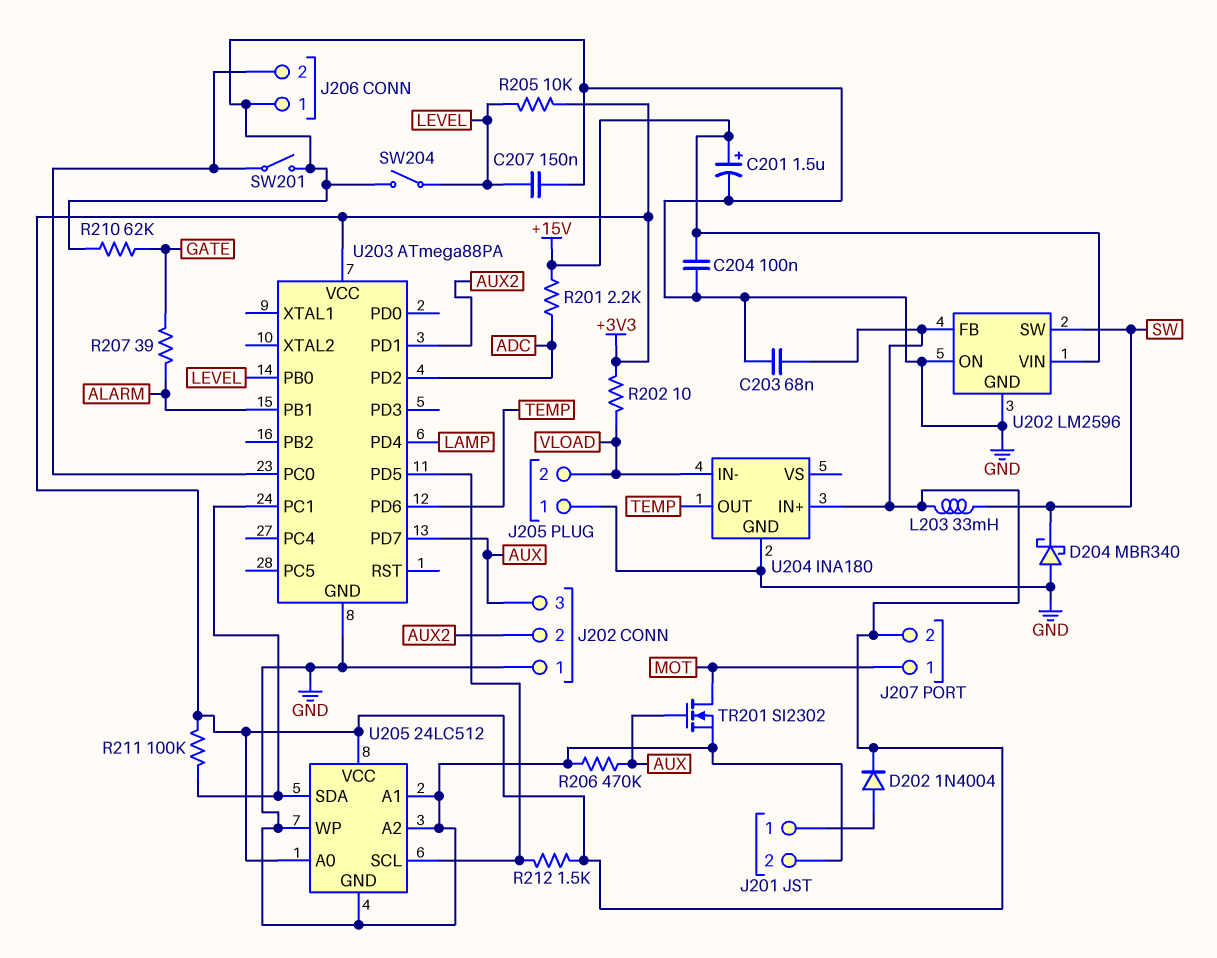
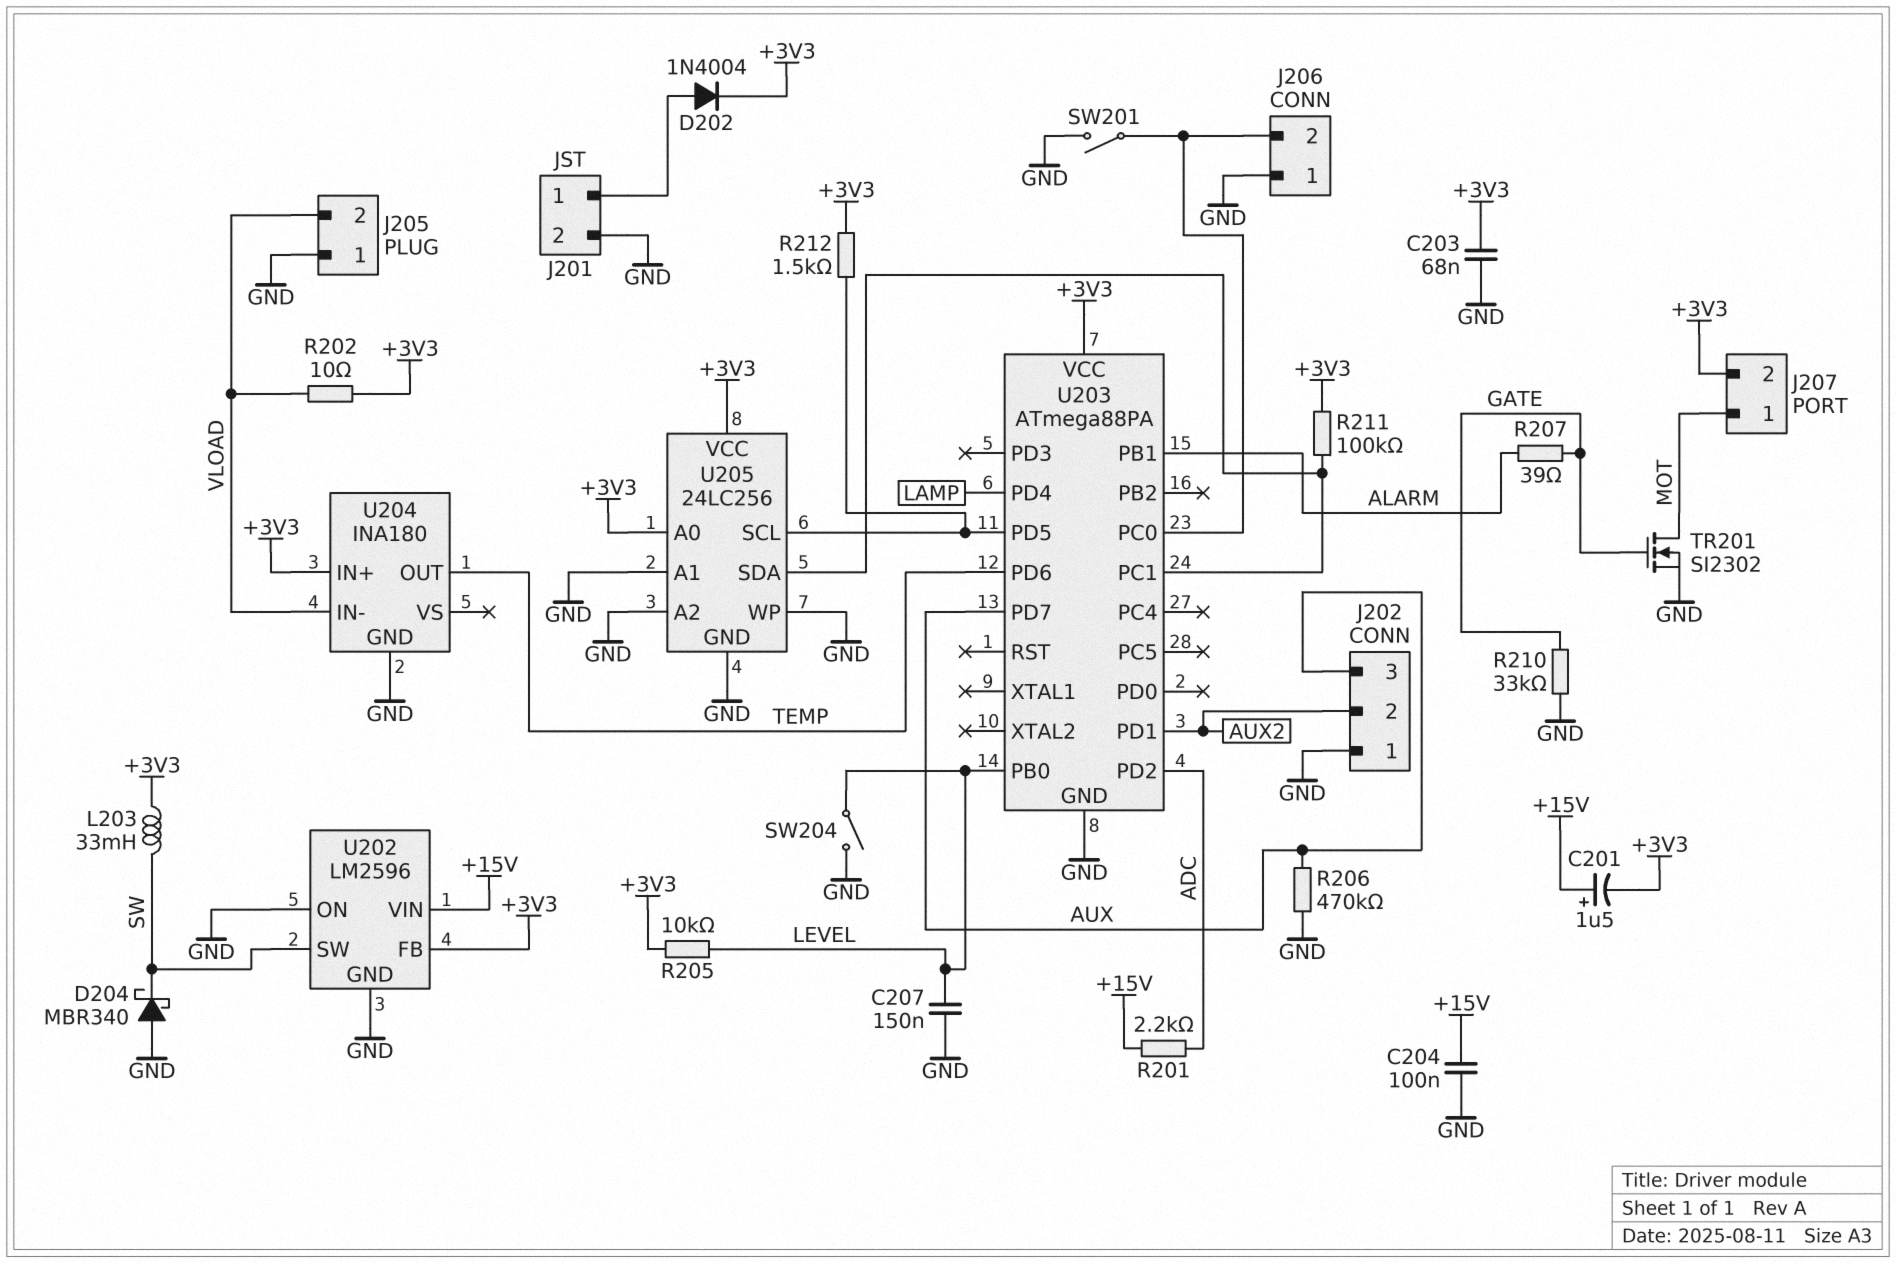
C201: 1.5uF (plus +15V, minus GND) -> 1.5uF (plus +15V, minus +3V3)
R210: 62k (GATE, GND) -> 33k (GATE, GND)
TR201: NMOS SI2302 (G AUX, D MOT, S GND) -> NMOS SI2302 (G GATE, D MOT, S GND)
U205: 24LC512 -> 24LC256

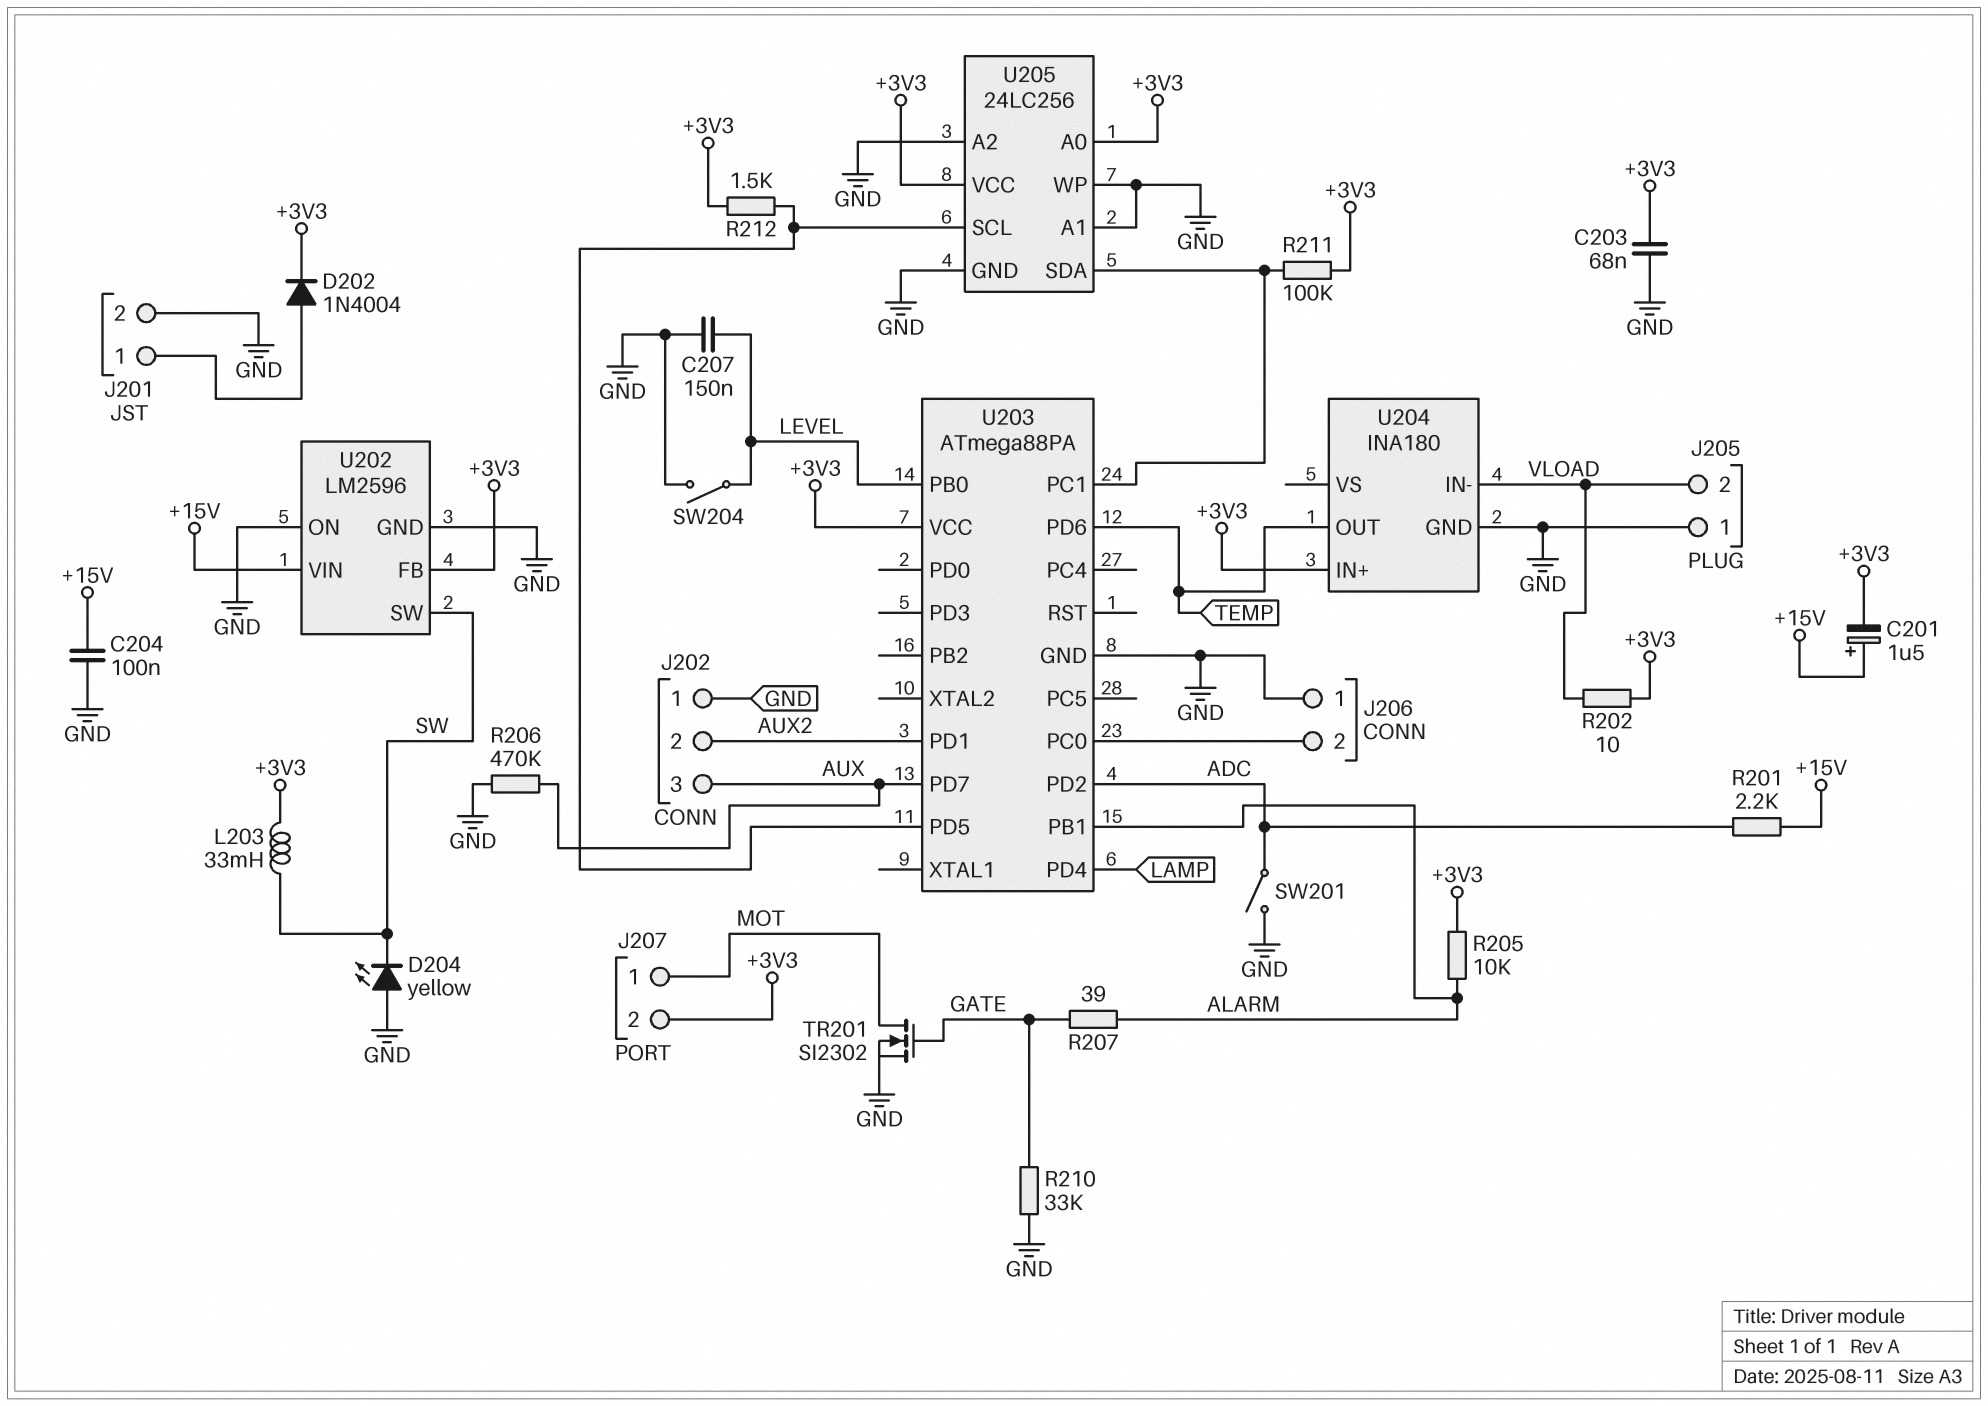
D204: schottky MBR340 (A GND, K SW) -> LED yellow (A GND, K SW)
R205: 10k (+3V3, LEVEL) -> 10k (+3V3, ALARM)
SW201: switch (GND, J206/2) -> switch (ADC, GND)

